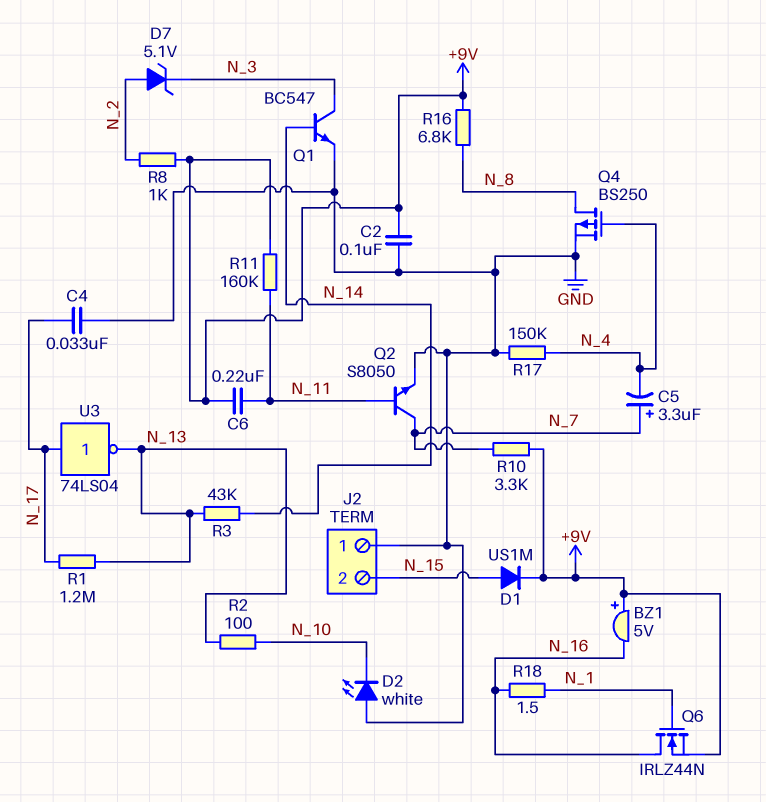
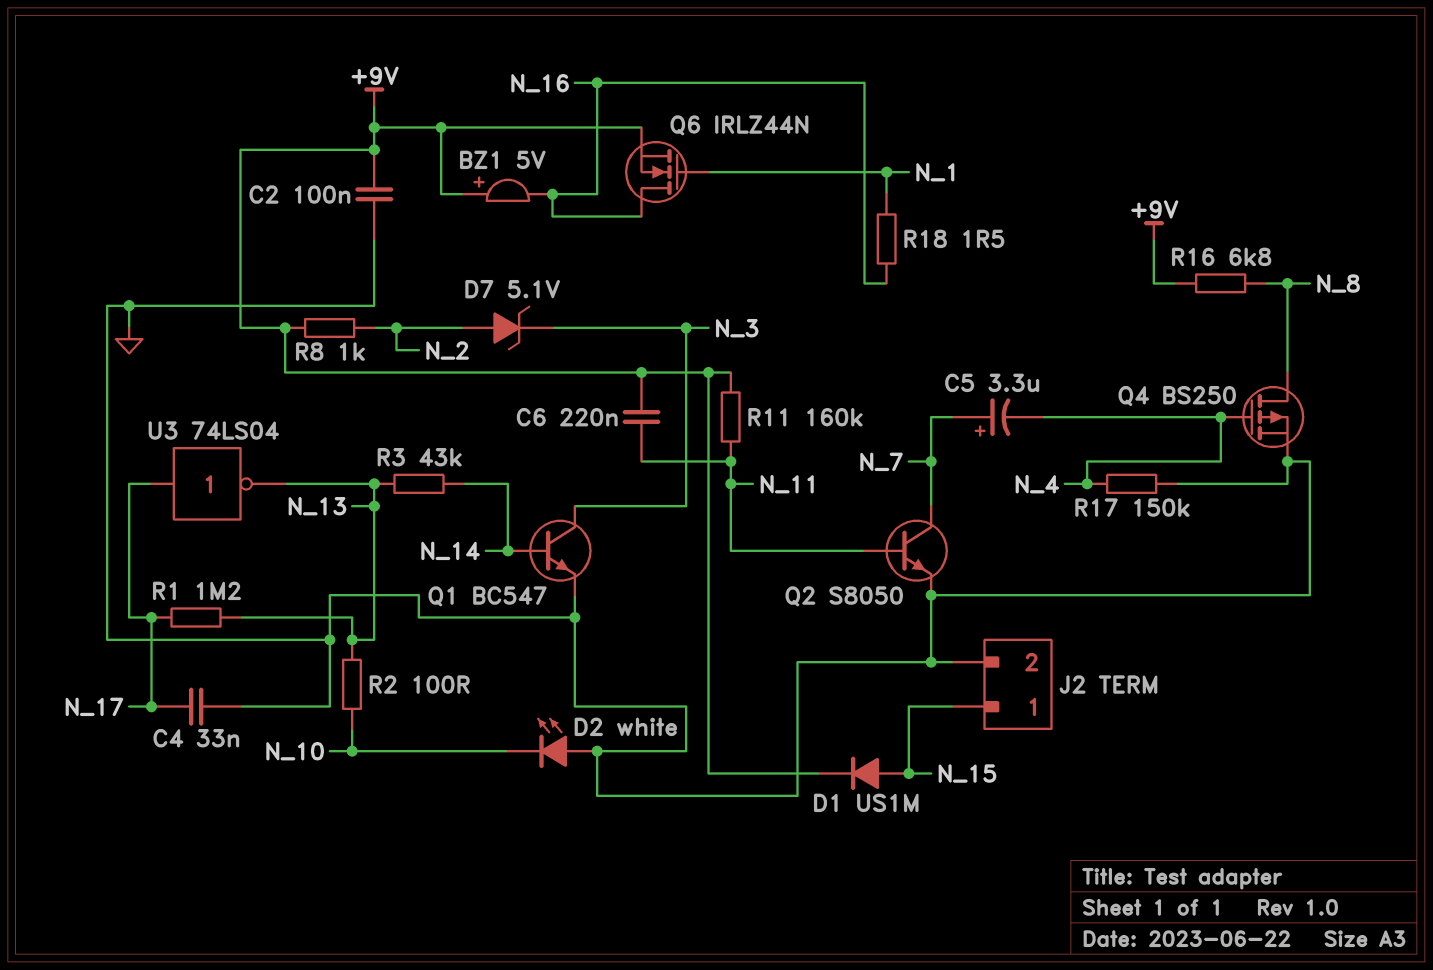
J2 pin 1: GND -> N_15
J2 pin 2: N_15 -> GND
R10: 3.3k (+9V, N_7) -> none

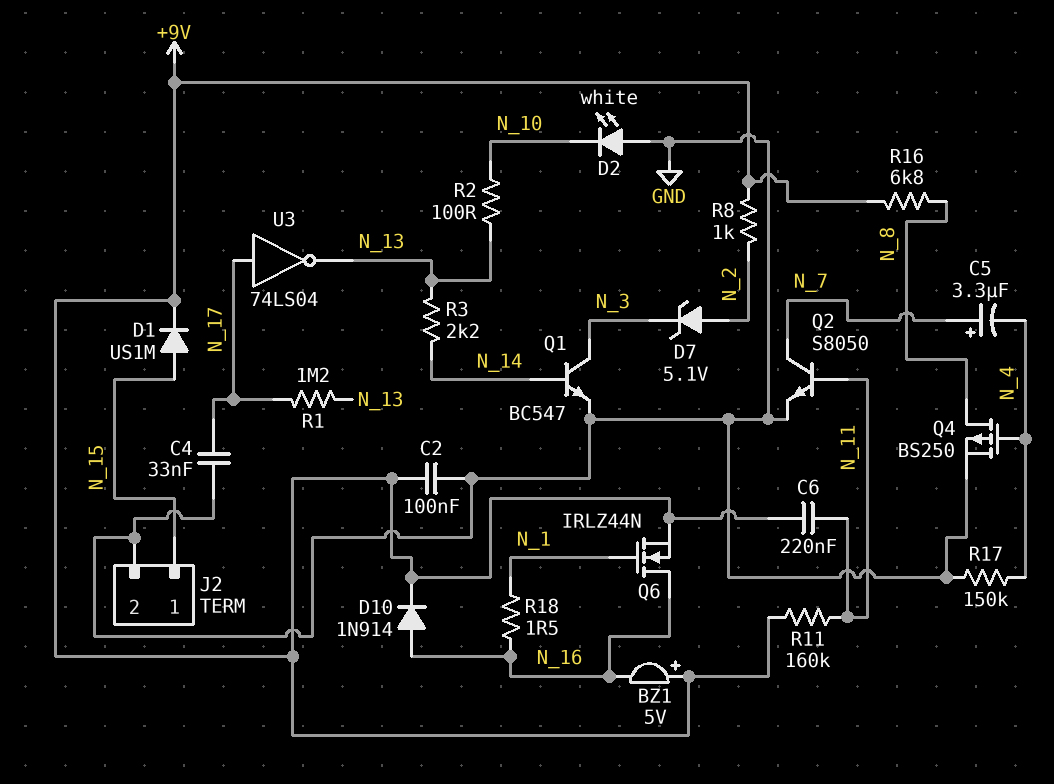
D10: none -> diode 1N914 (A N_16, K +9V)
R3: 43k (N_13, N_14) -> 2.2k (N_13, N_14)

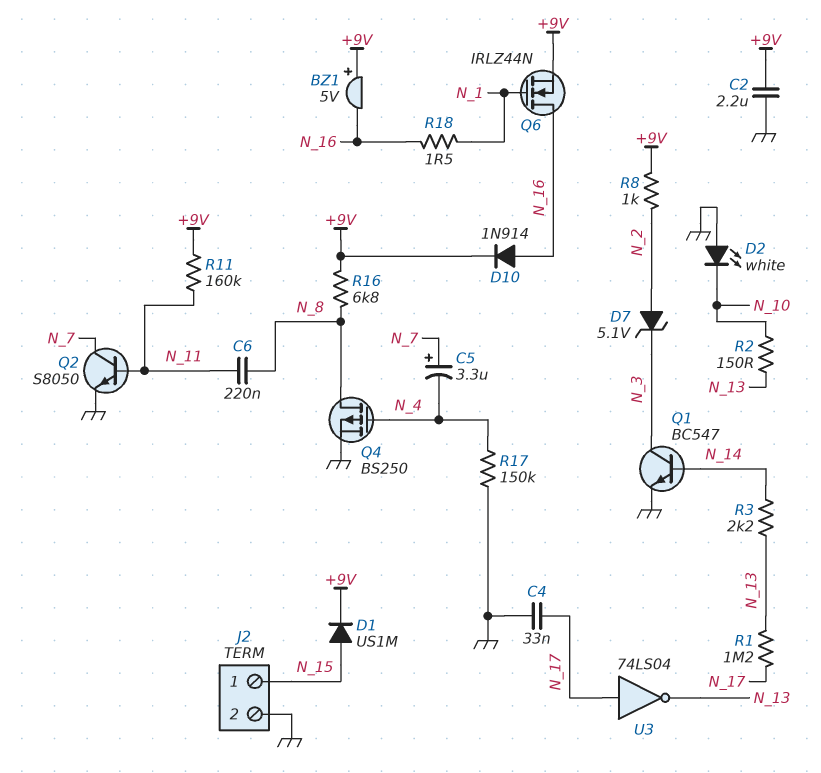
C2: 100nF (+9V, GND) -> 2.2uF (+9V, GND)
C6: 220nF (+9V, N_11) -> 220nF (N_8, N_11)
R2: 100 (N_10, N_13) -> 150 (N_10, N_13)

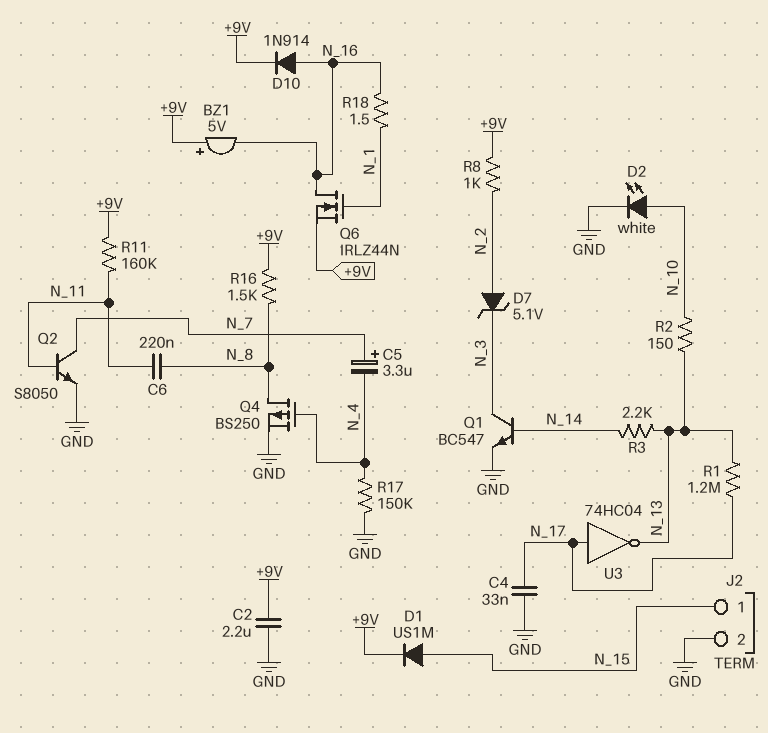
D2: LED white (A GND, K N_10) -> LED white (A N_10, K GND)
R16: 6.8k (+9V, N_8) -> 1.5k (+9V, N_8)
U3: NOT 74LS04 (in N_17, out N_13) -> NOT 74HC04 (in N_17, out N_13)

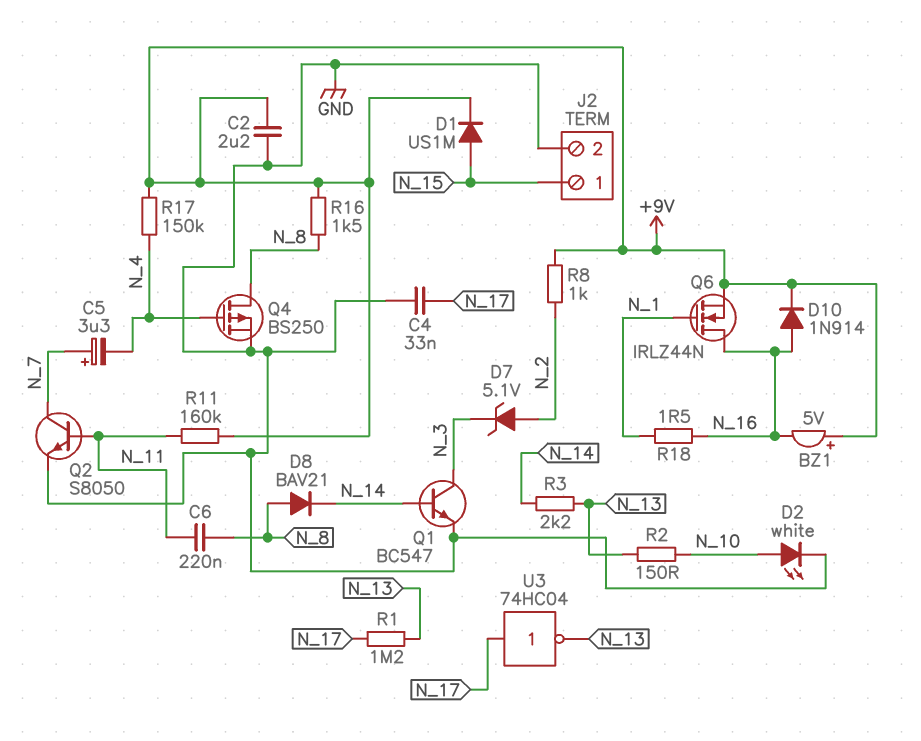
D8: none -> diode BAV21 (A N_8, K N_14)
R17: 150k (GND, N_4) -> 150k (+9V, N_4)

